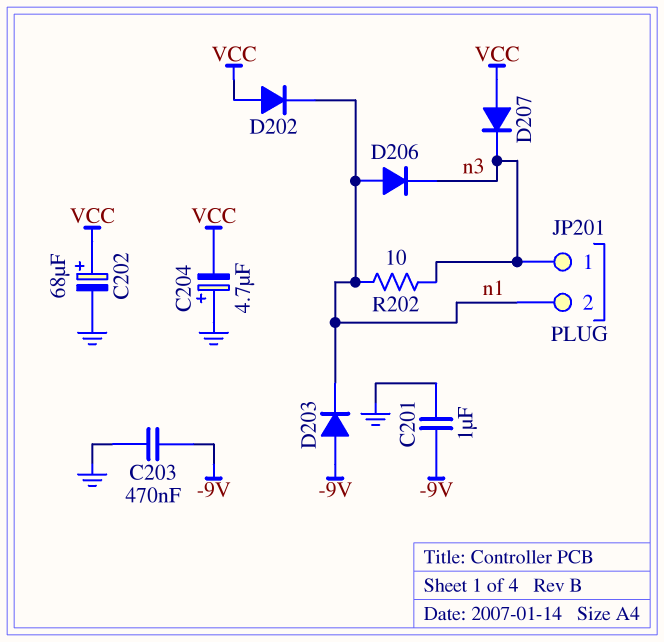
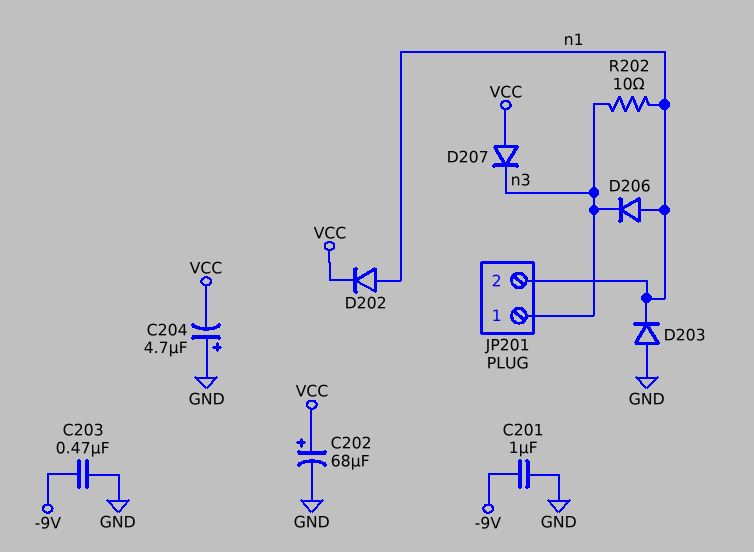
D202: diode (A VCC, K n1) -> diode (A n1, K VCC)
D203: diode (A -9V, K n1) -> diode (A GND, K n1)

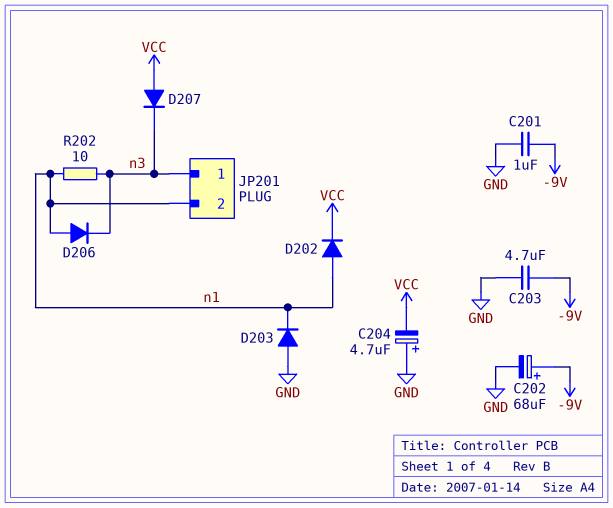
C202: 68uF (plus VCC, minus GND) -> 68uF (plus -9V, minus GND)
C203: 470nF (-9V, GND) -> 4.7uF (-9V, GND)

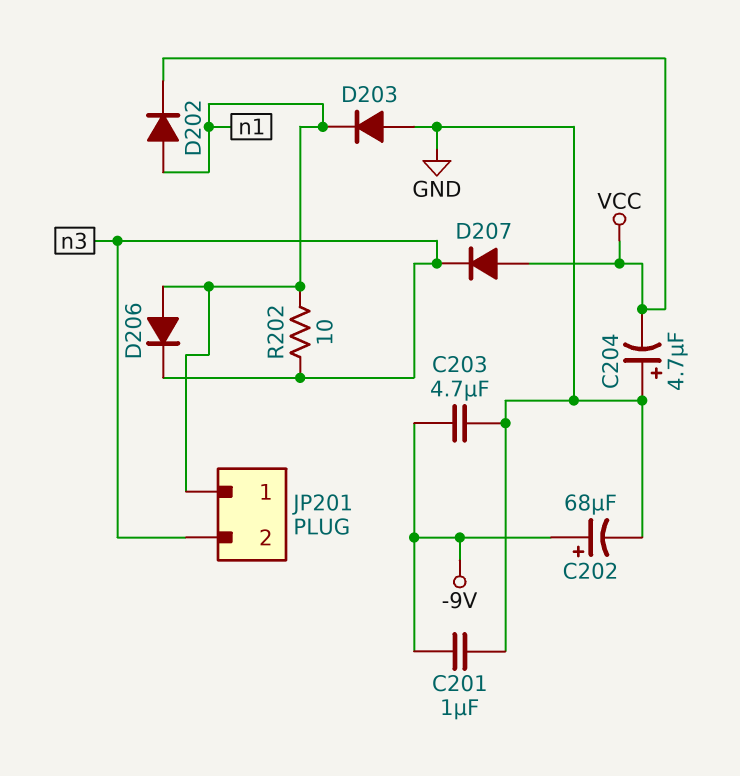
JP201 pin 1: n3 -> n1
JP201 pin 2: n1 -> n3

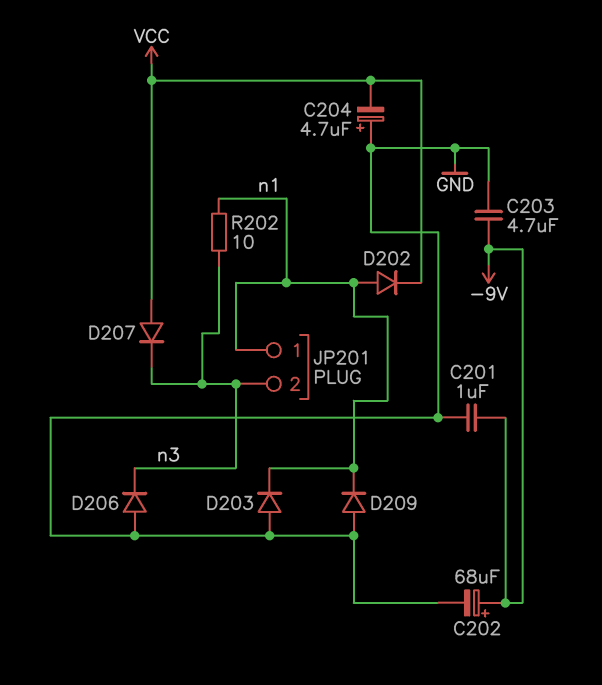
D206: diode (A n1, K n3) -> diode (A GND, K n3)
D209: none -> diode (A GND, K n1)

